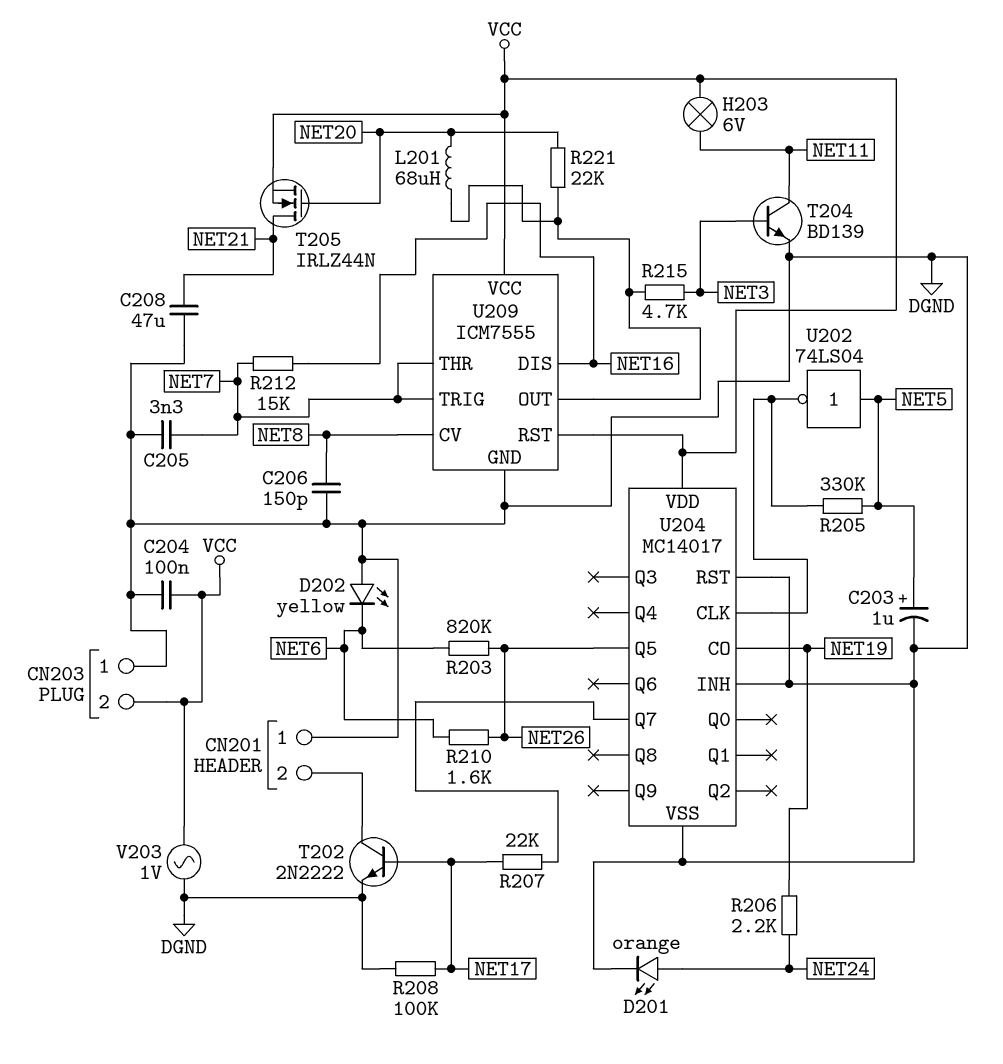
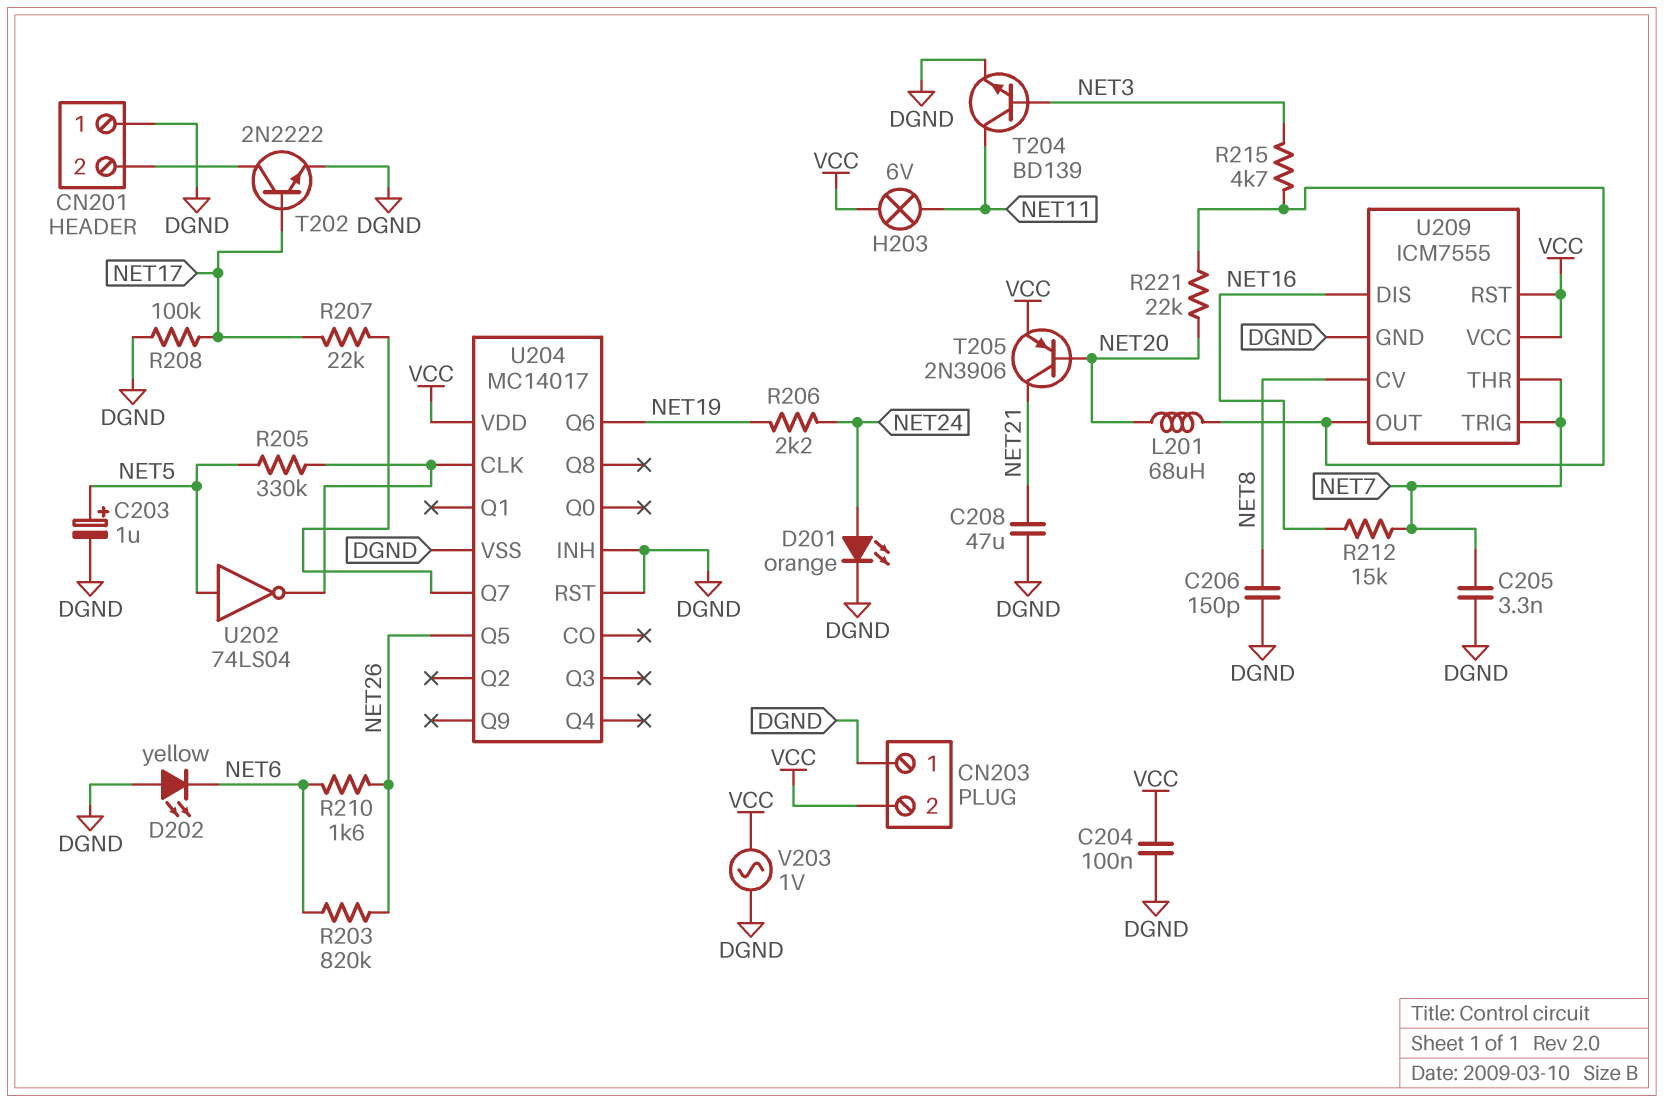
T205: NMOS IRLZ44N (G NET20, D NET21, S VCC) -> PNP 2N3906 (B NET20, C NET21, E VCC)
U204 pin CO: NET19 -> none
U204 pin Q6: none -> NET19

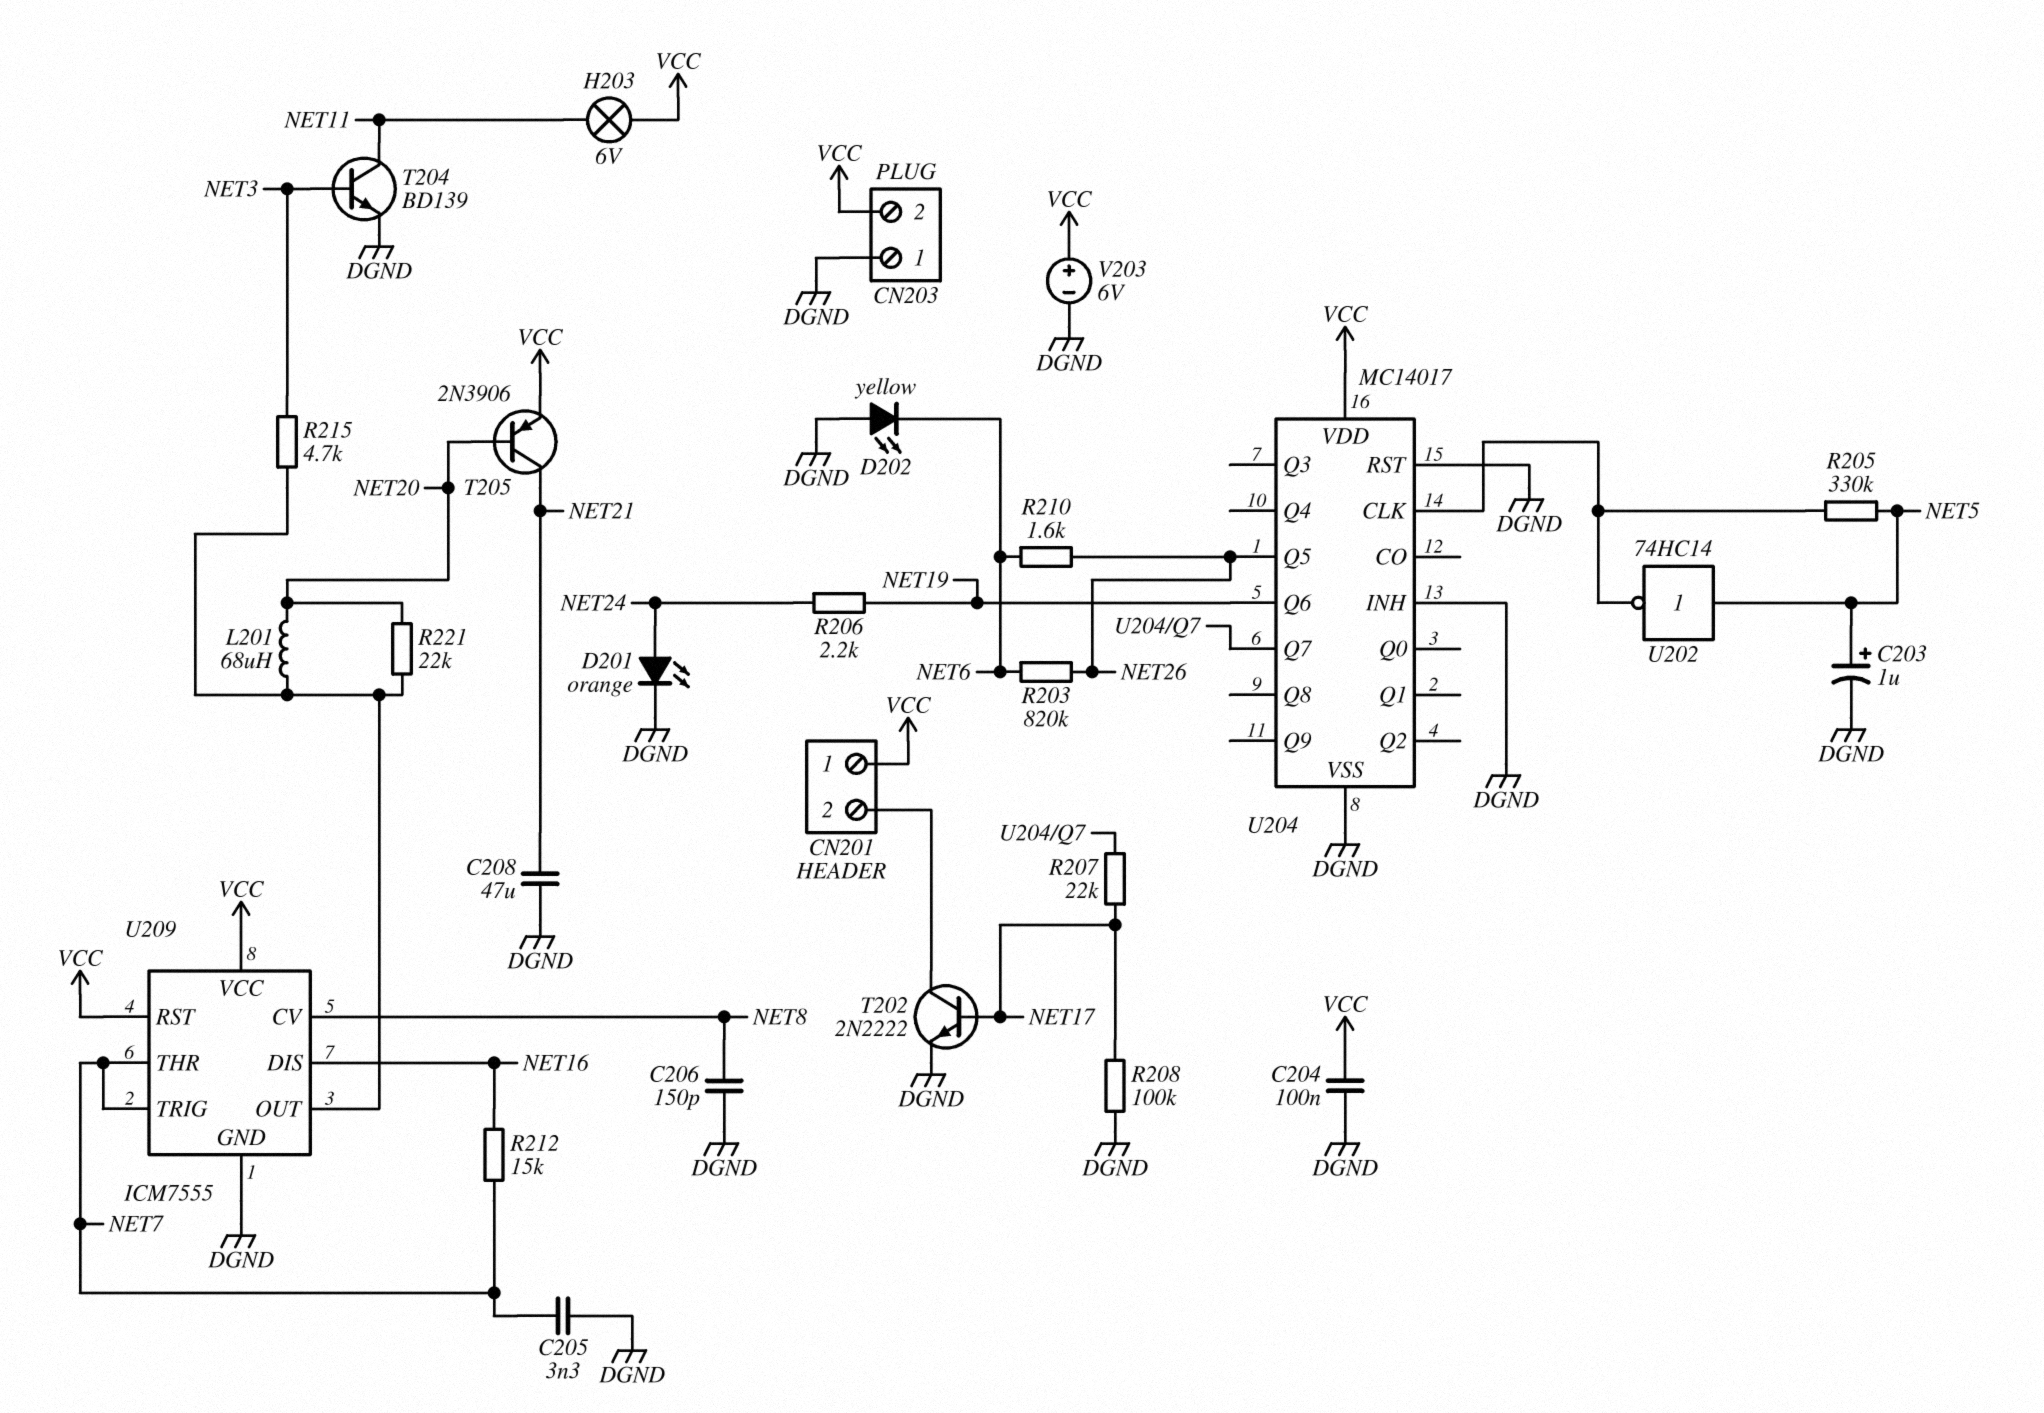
CN201 pin 1: DGND -> VCC
U202: NOT 74LS04 (in NET5, out U204/CLK) -> NOT 74HC14 (in NET5, out U204/CLK)
V203: AC 1V (DGND, VCC) -> 6V (plus VCC, minus DGND)

